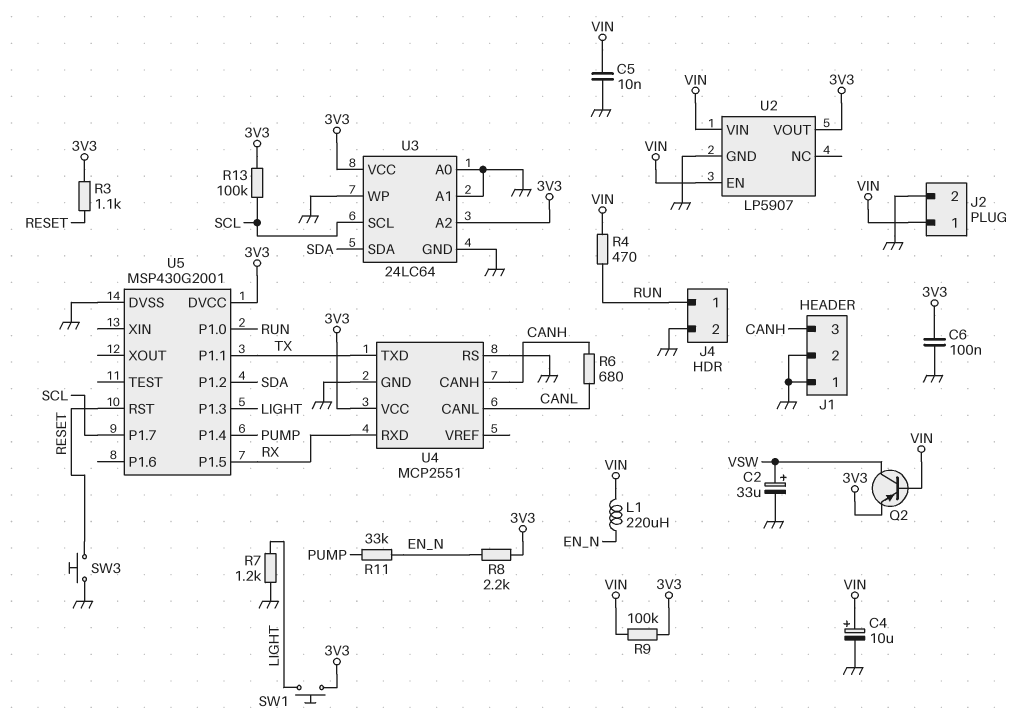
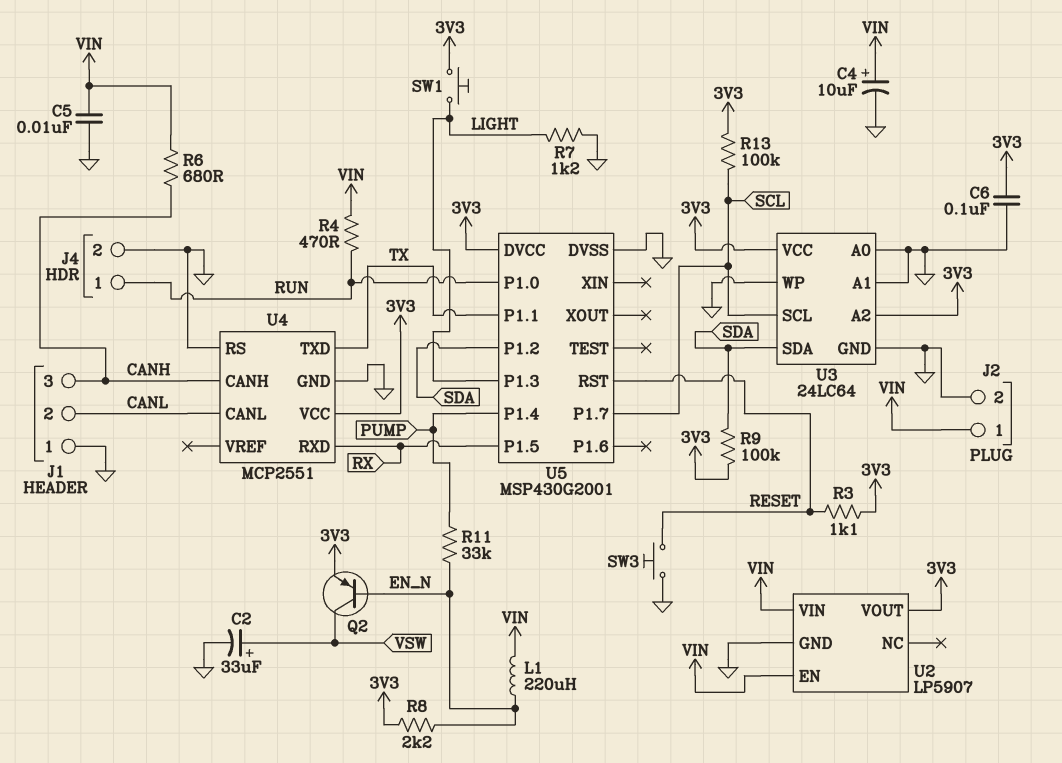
J1 pin 2: GND -> CANL
Q2: PNP (B VIN, C VSW, E 3V3) -> PNP (B EN_N, C VSW, E 3V3)
R6: 680 (CANH, CANL) -> 680 (CANH, VIN)
R9: 100k (3V3, VIN) -> 100k (3V3, SDA)

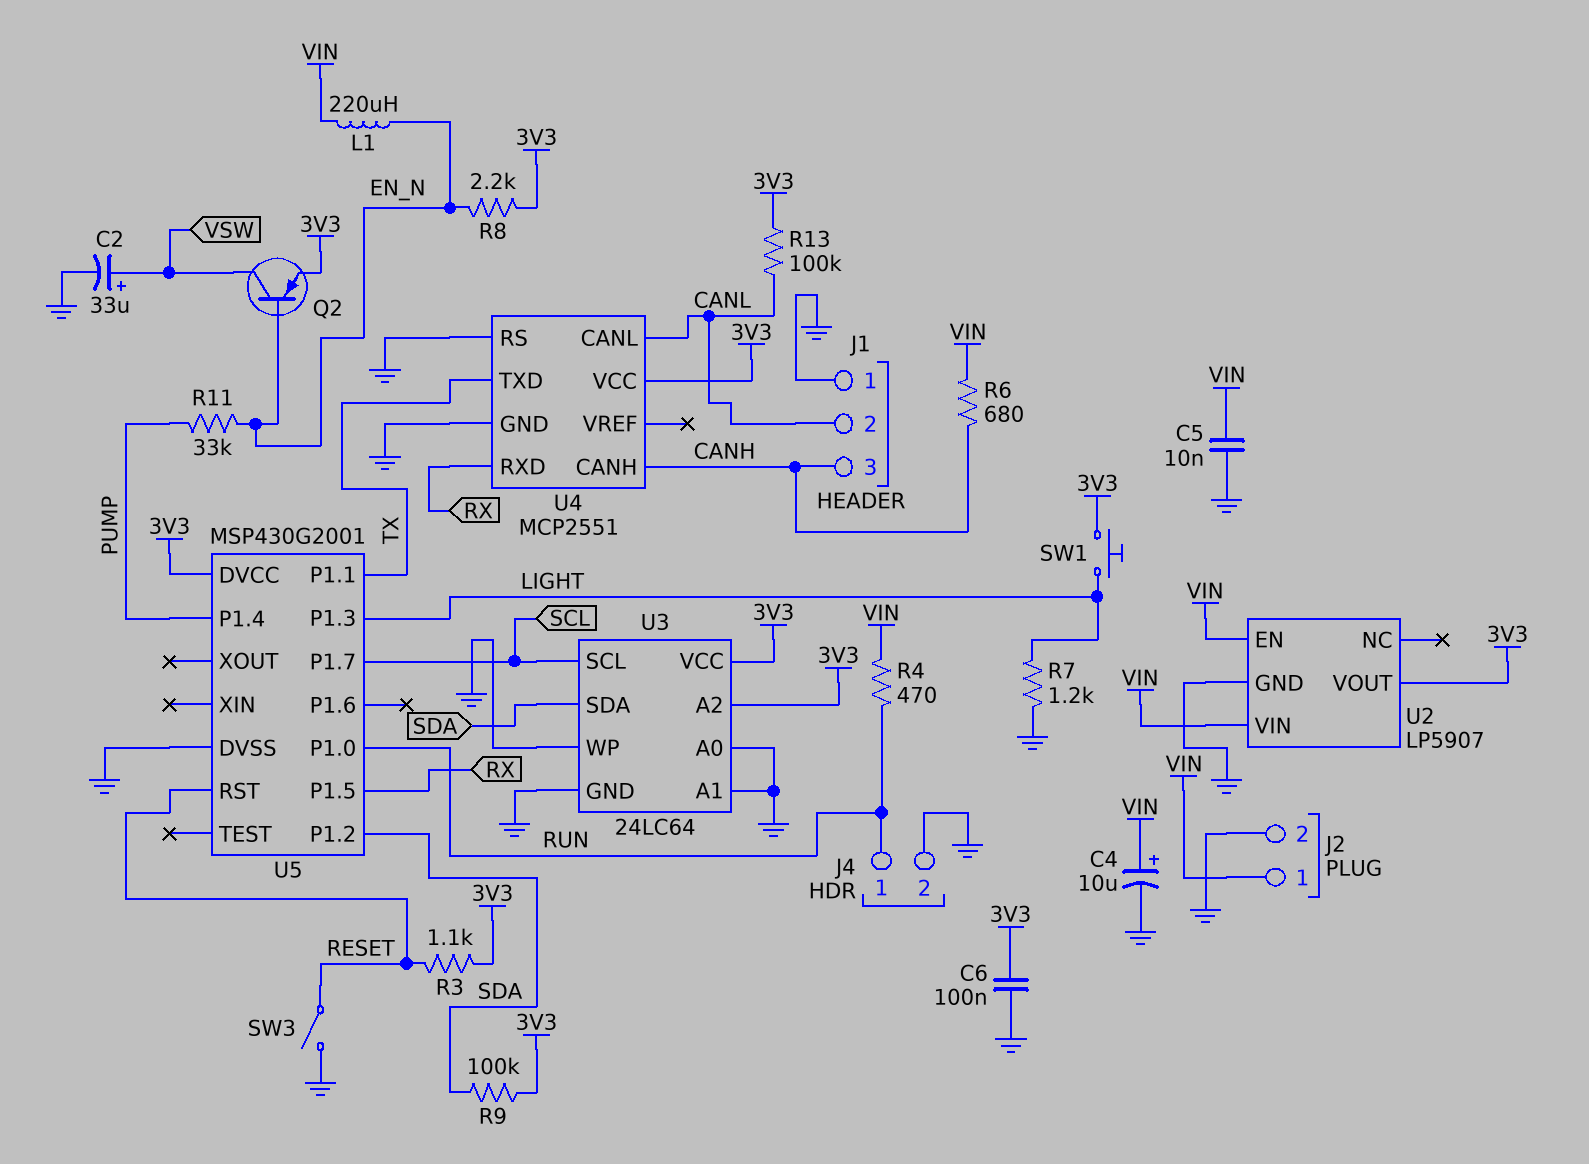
R13: 100k (3V3, SCL) -> 100k (3V3, CANL)
SW3: button (GND, RESET) -> switch (GND, RESET)

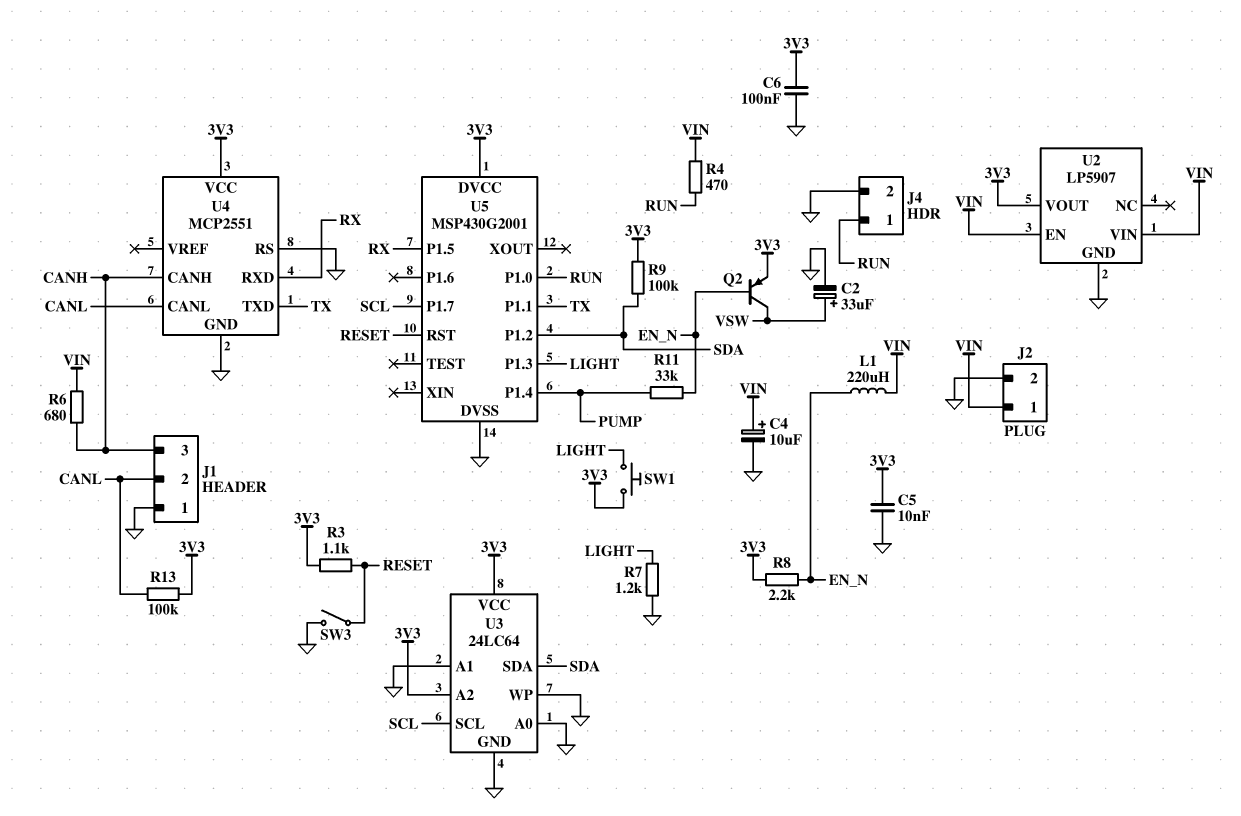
C5: 10nF (GND, VIN) -> 10nF (3V3, GND)

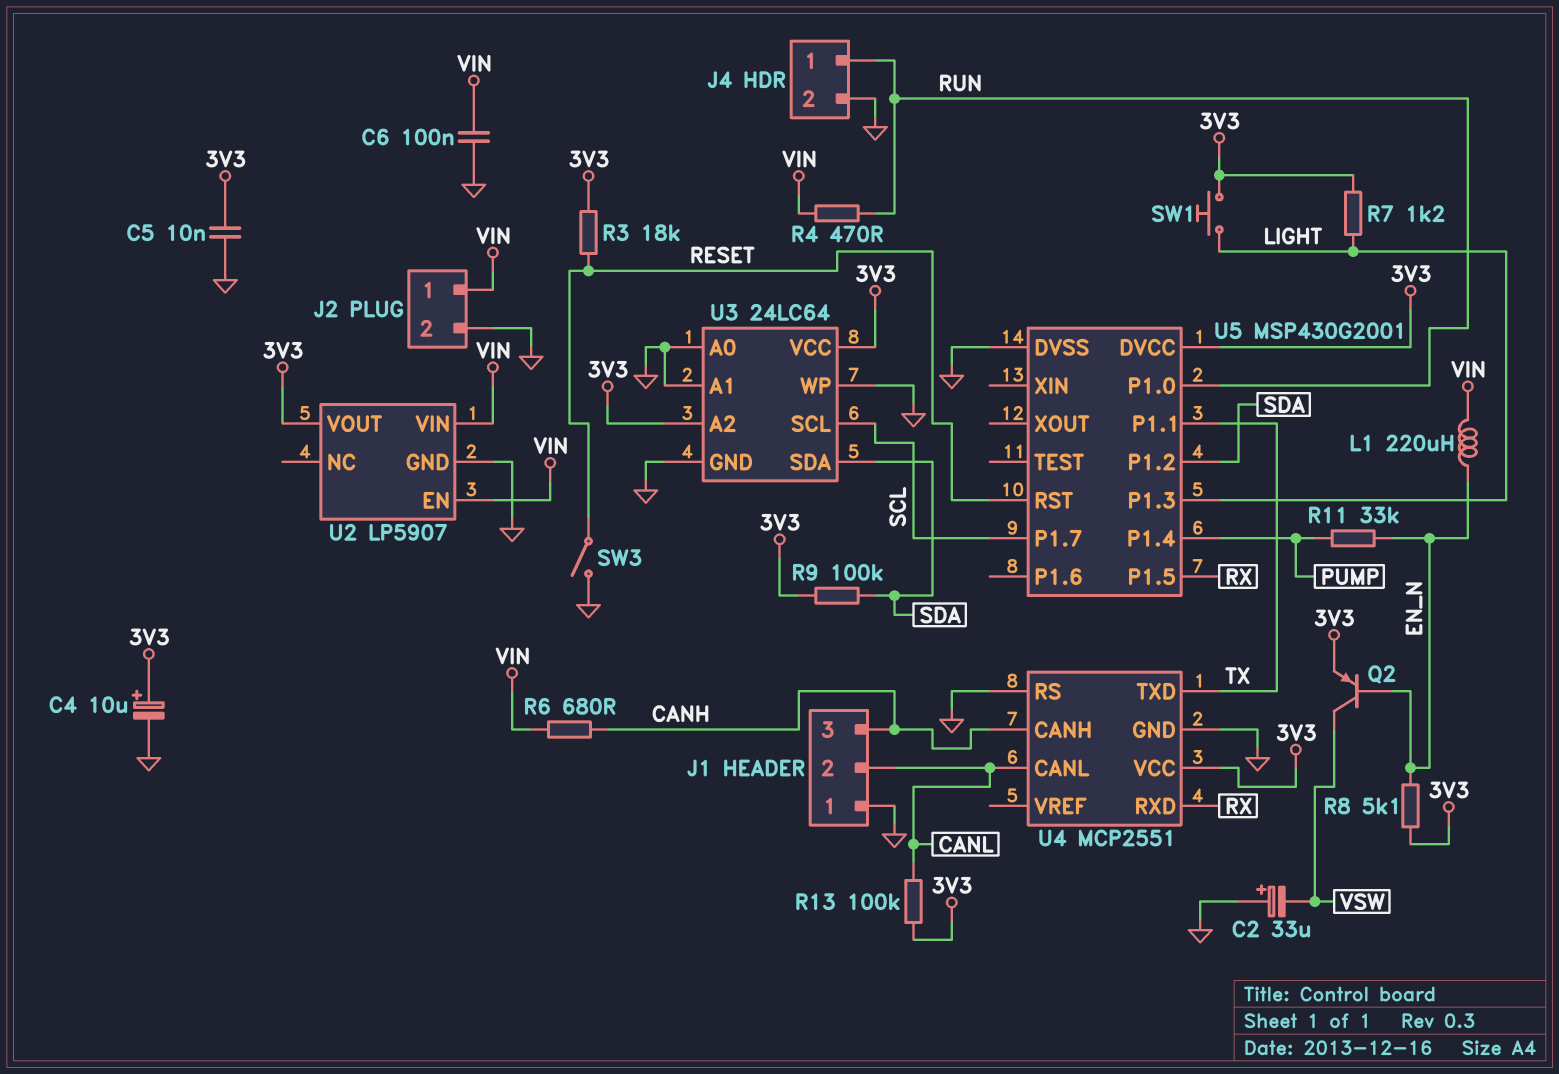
C2: 33uF (plus VSW, minus GND) -> 33uF (plus GND, minus VSW)
C4: 10uF (plus VIN, minus GND) -> 10uF (plus 3V3, minus GND)
C6: 100nF (3V3, GND) -> 100nF (GND, VIN)
R3: 1.1k (3V3, RESET) -> 18k (3V3, RESET)
R7: 1.2k (GND, LIGHT) -> 1.2k (3V3, LIGHT)
R8: 2.2k (3V3, EN_N) -> 5.1k (3V3, EN_N)

